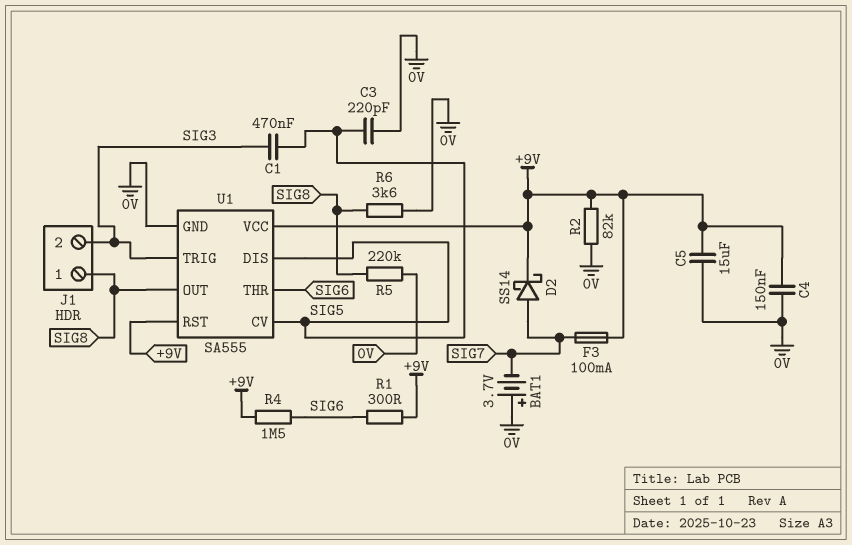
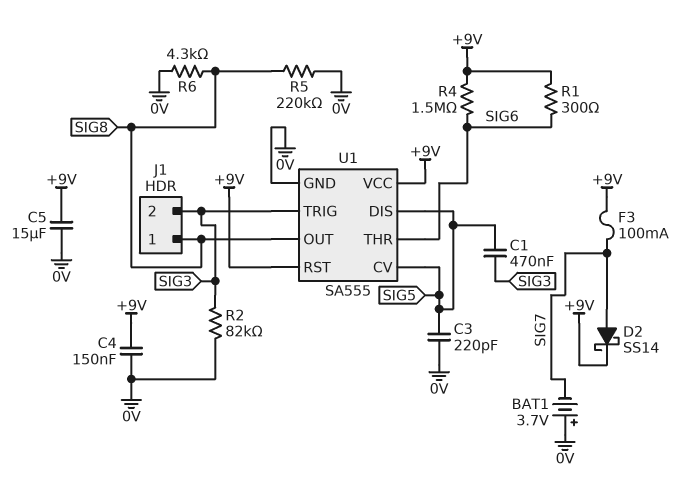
R2: 82k (+9V, 0V) -> 82k (0V, SIG3)
R6: 3.6k (0V, SIG8) -> 4.3k (0V, SIG8)

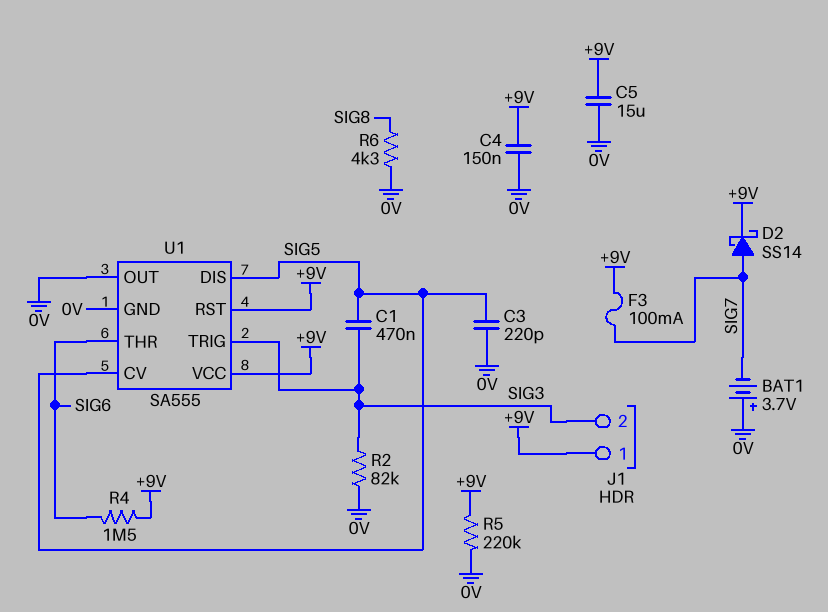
J1 pin 1: SIG8 -> +9V
R1: 300 (+9V, SIG6) -> none
R5: 220k (0V, SIG8) -> 220k (+9V, 0V)
U1 pin OUT: SIG8 -> 0V

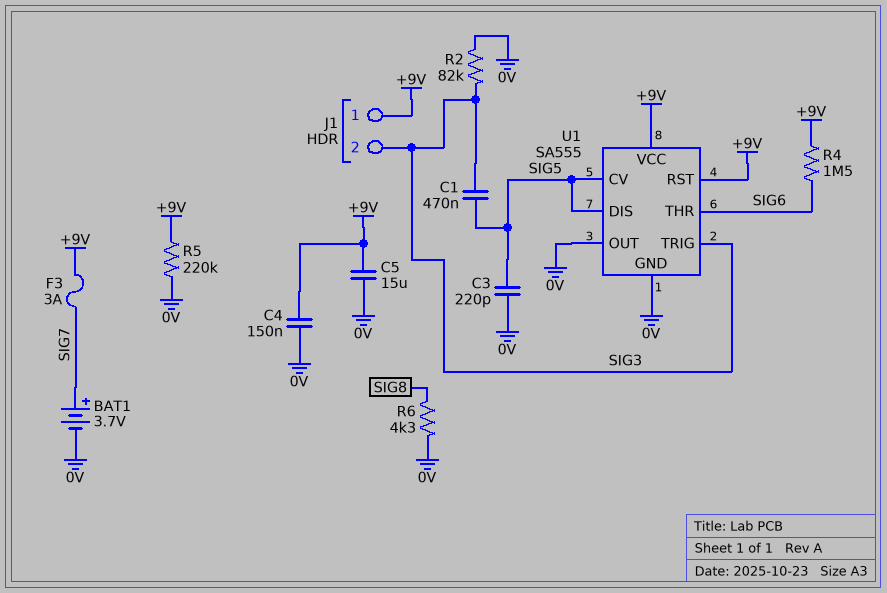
BAT1: 3.7V (plus 0V, minus SIG7) -> 3.7V (plus SIG7, minus 0V)
D2: schottky SS14 (A SIG7, K +9V) -> none
F3: 100mA (+9V, SIG7) -> 3A (+9V, SIG7)

